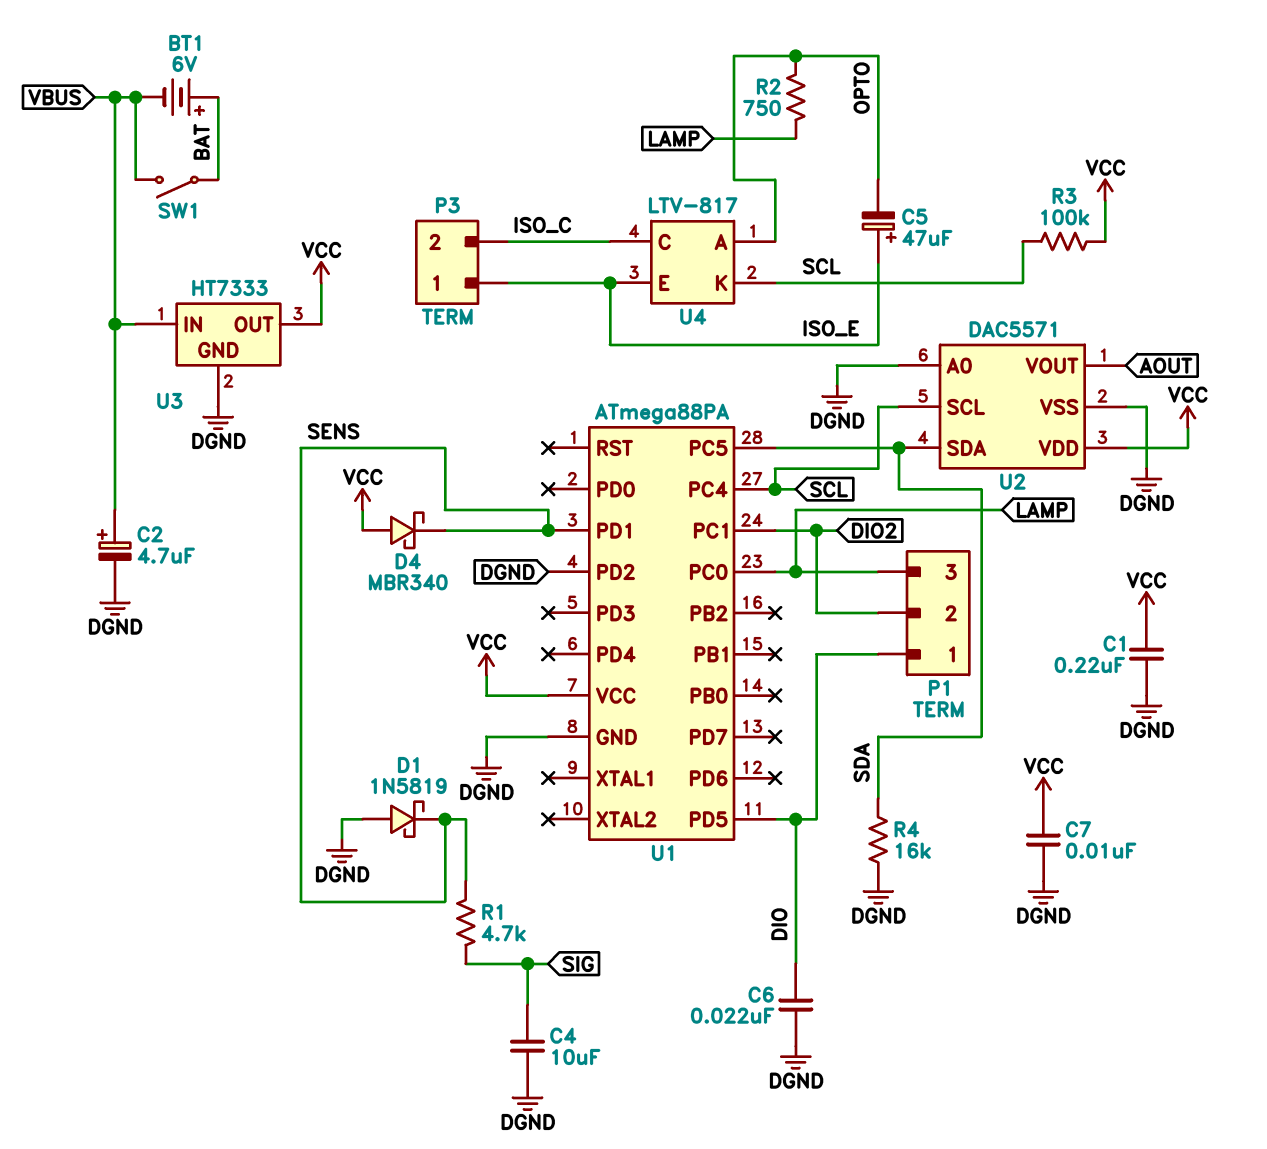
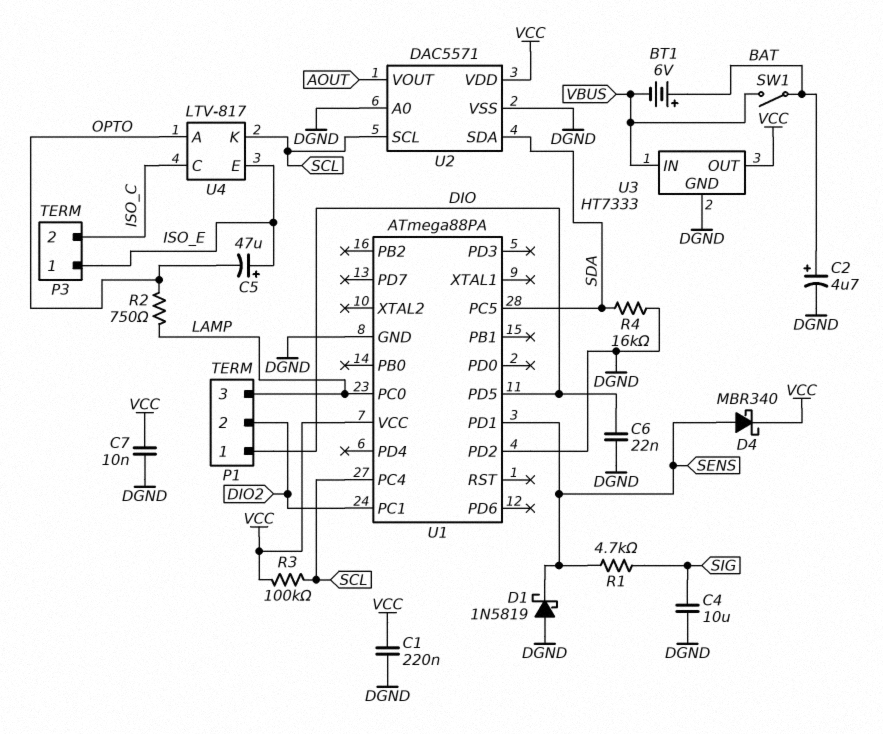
C2: 4.7uF (plus VBUS, minus DGND) -> 4.7uF (plus BAT, minus DGND)
D4: schottky MBR340 (A VCC, K SENS) -> schottky MBR340 (A SENS, K VCC)

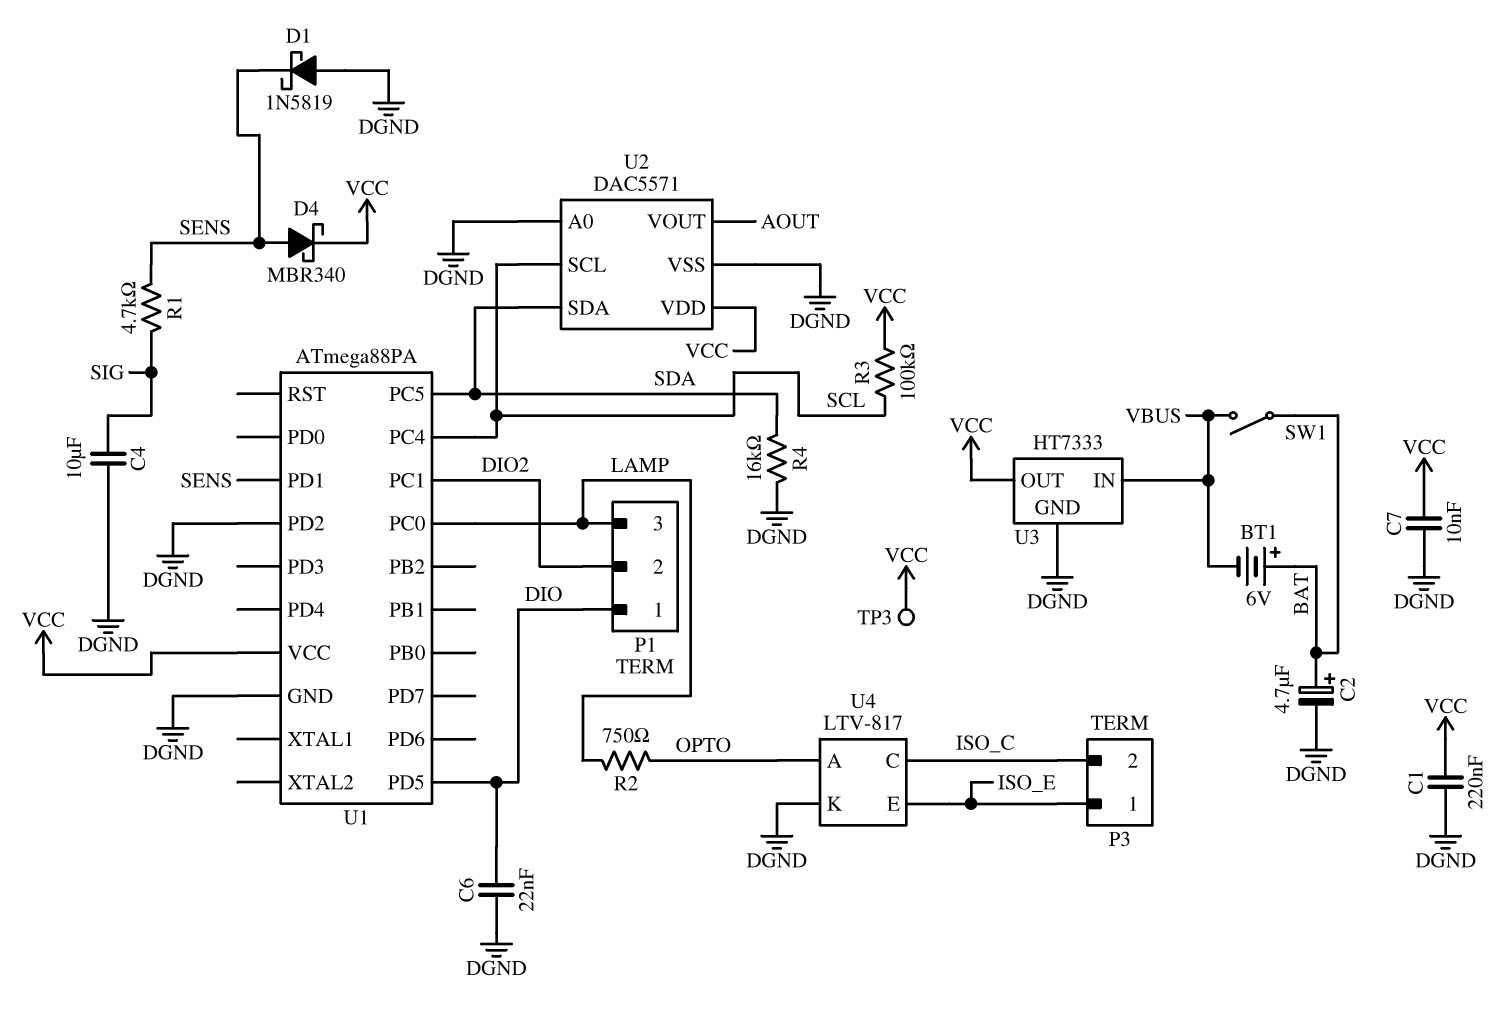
C5: 47uF (plus ISO_E, minus OPTO) -> none
TP3: none -> test point (VCC)
U4 pin K: SCL -> DGND

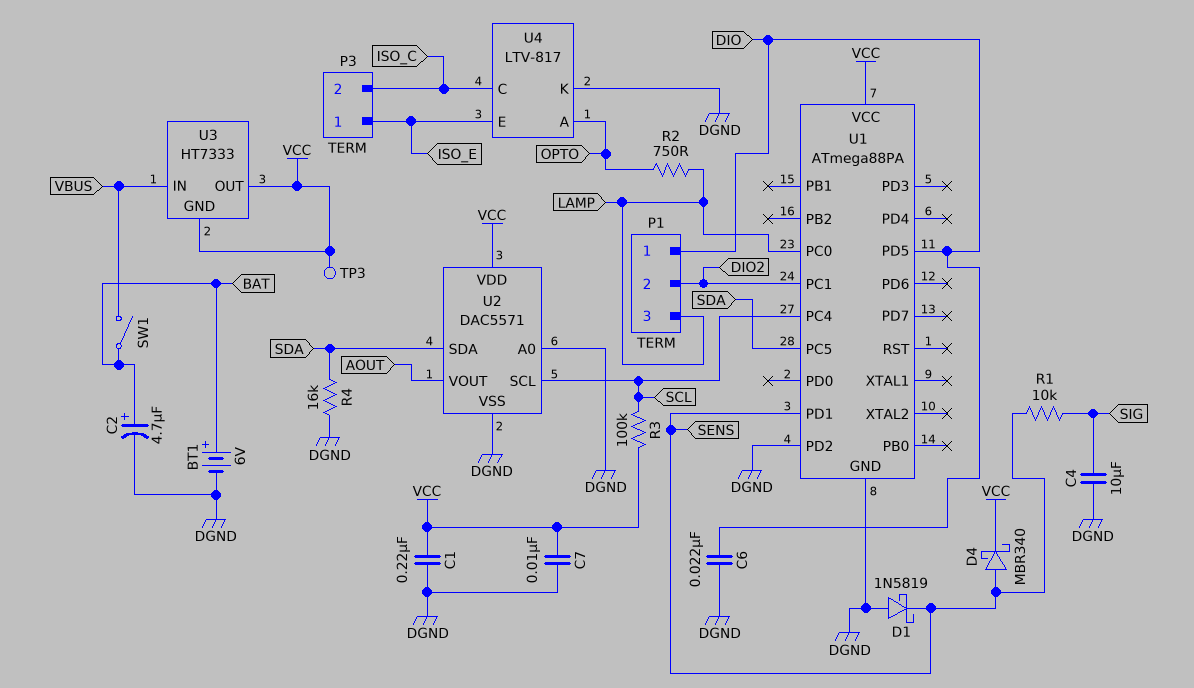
BT1: 6V (plus BAT, minus VBUS) -> 6V (plus BAT, minus DGND)
R1: 4.7k (SENS, SIG) -> 10k (SENS, SIG)
U3 pin GND: DGND -> VCC

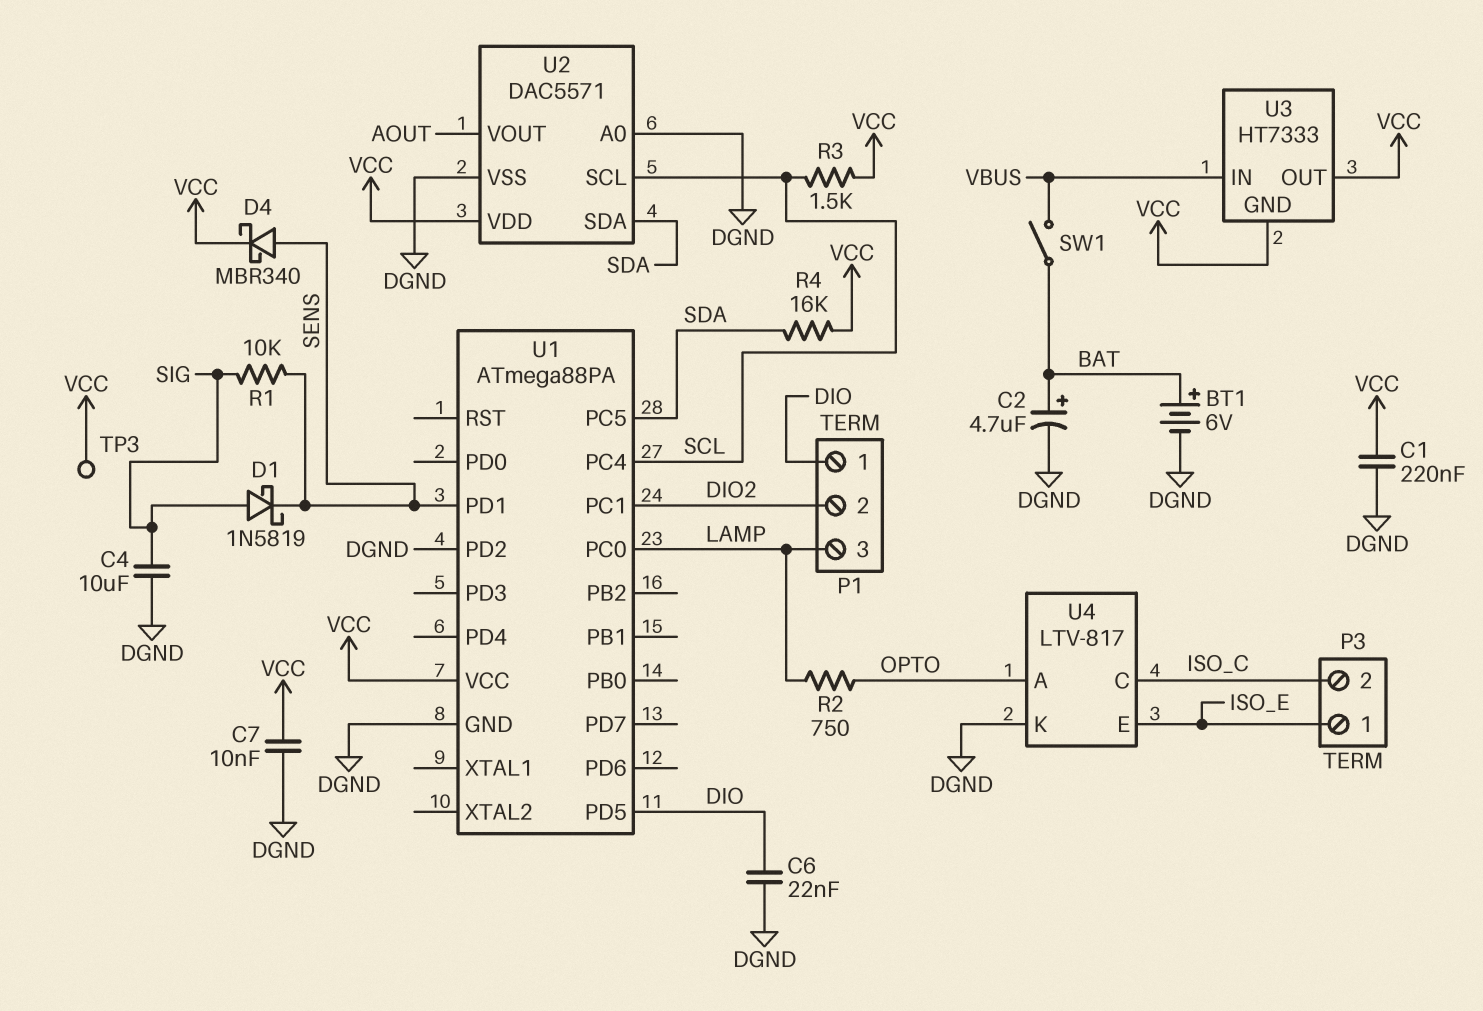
D1: schottky 1N5819 (A DGND, K SENS) -> schottky 1N5819 (A SIG, K SENS)
R3: 100k (SCL, VCC) -> 1.5k (SCL, VCC)
R4: 16k (DGND, SDA) -> 16k (SDA, VCC)

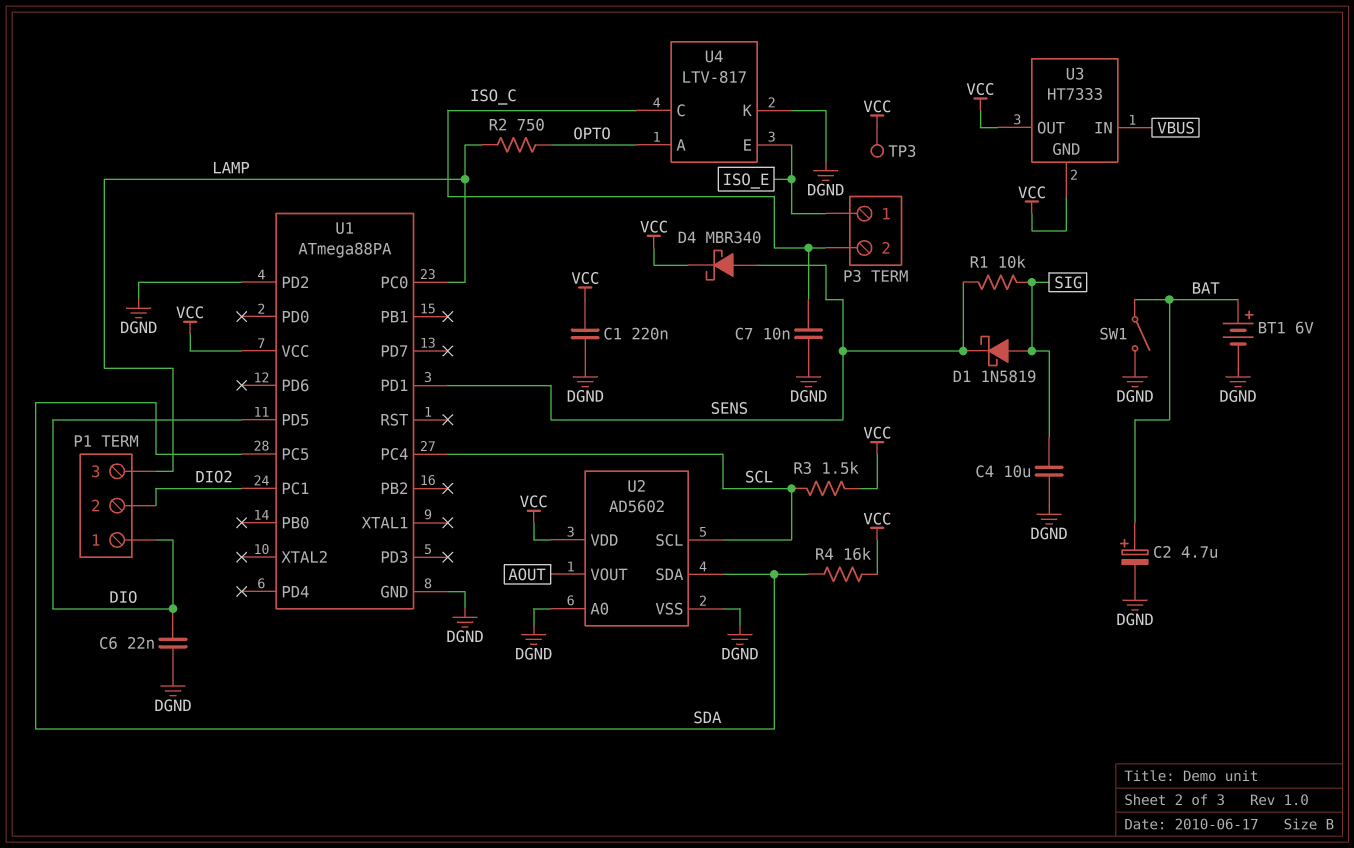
C7: 10nF (DGND, VCC) -> 10nF (DGND, ISO_C)
SW1: switch (BAT, VBUS) -> switch (BAT, DGND)
U2: DAC5571 -> AD5602

